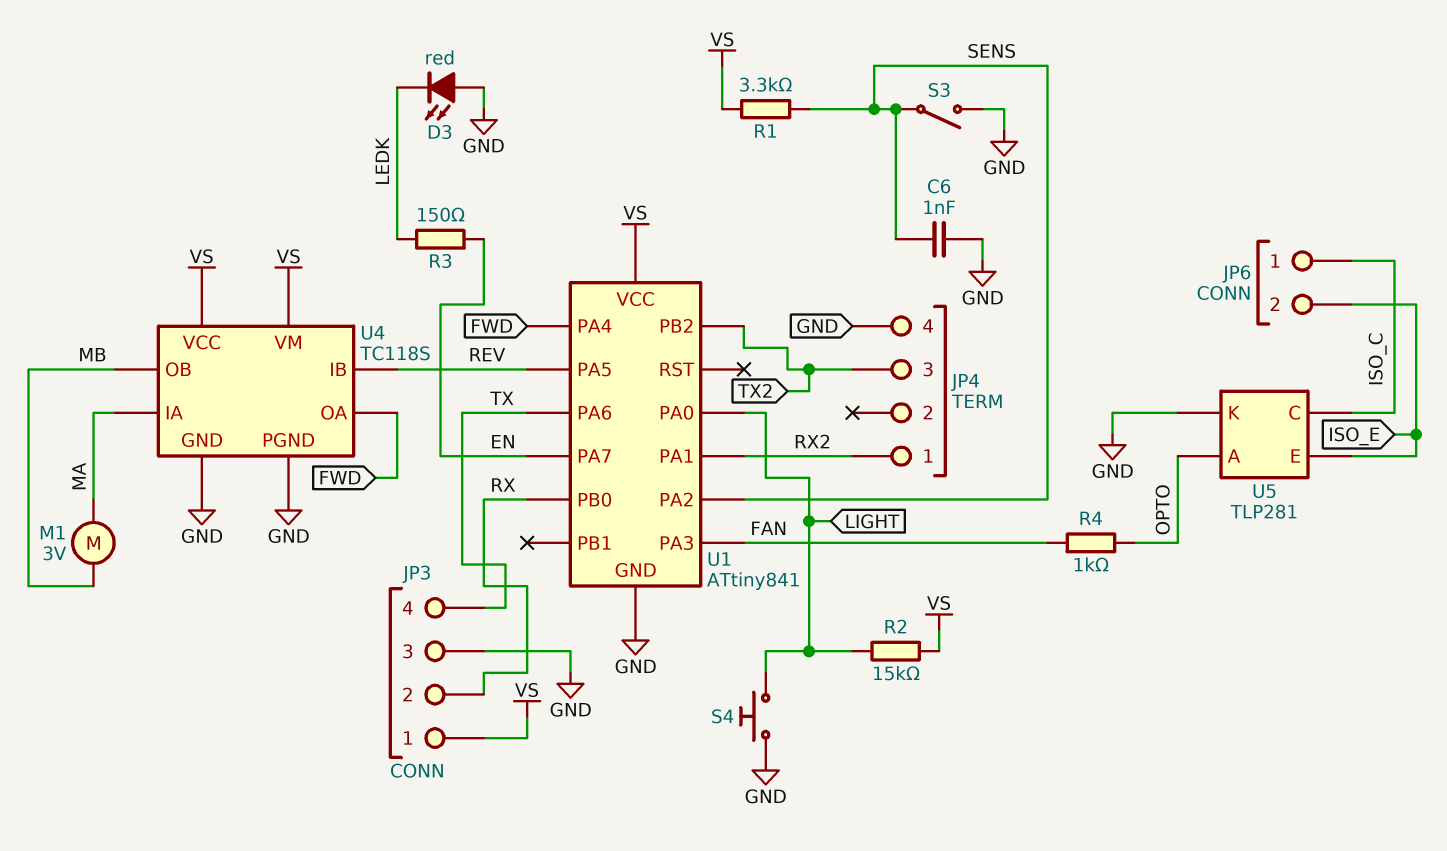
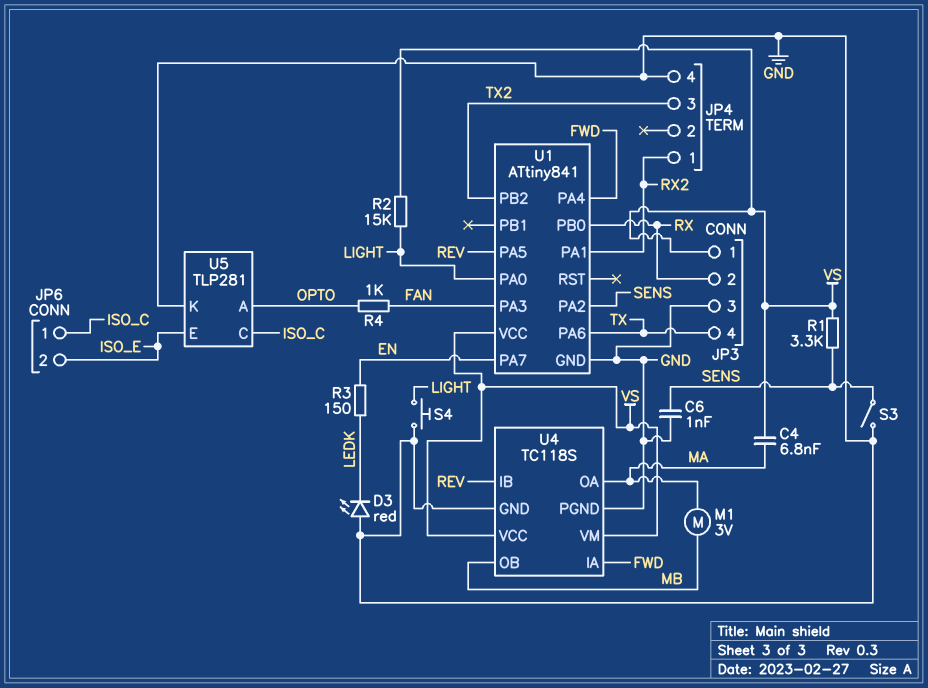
C4: none -> 6.8nF (MA, VS)
U4 pin IA: MA -> FWD
U4 pin OA: FWD -> MA

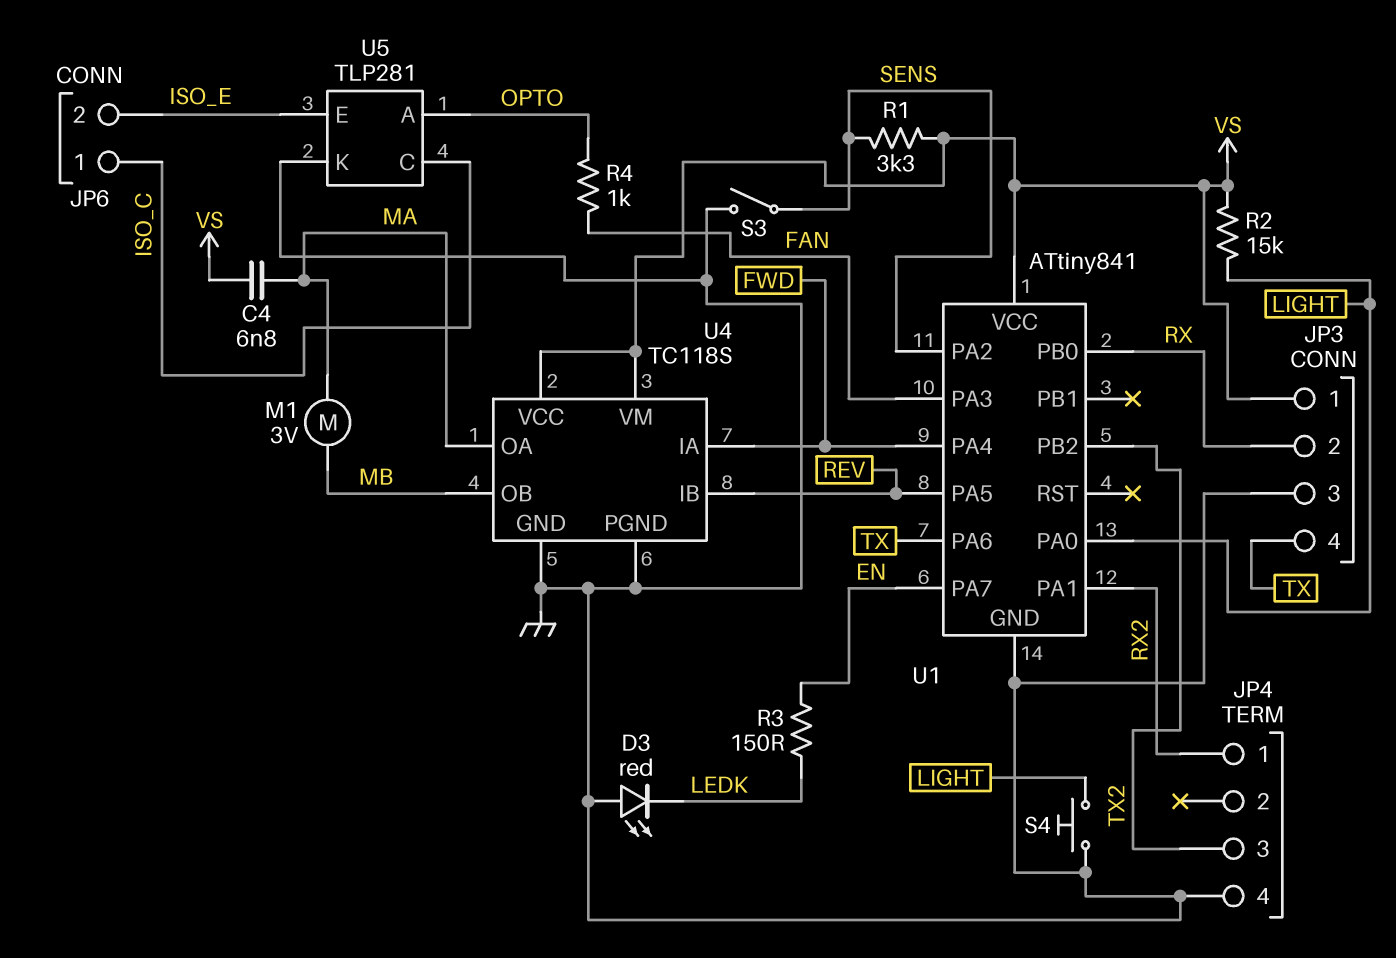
C6: 1nF (GND, SENS) -> none

